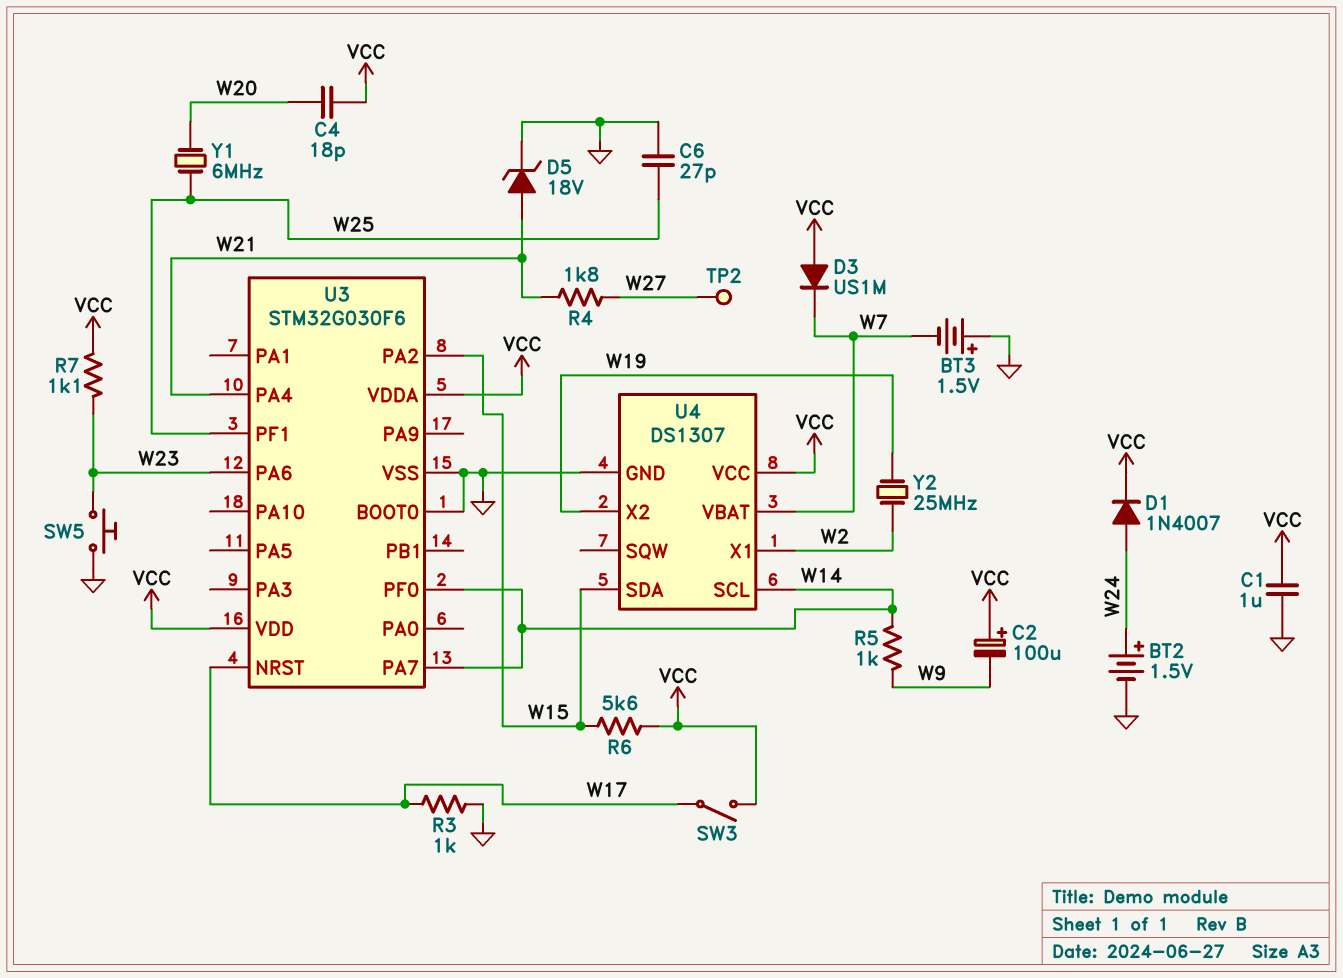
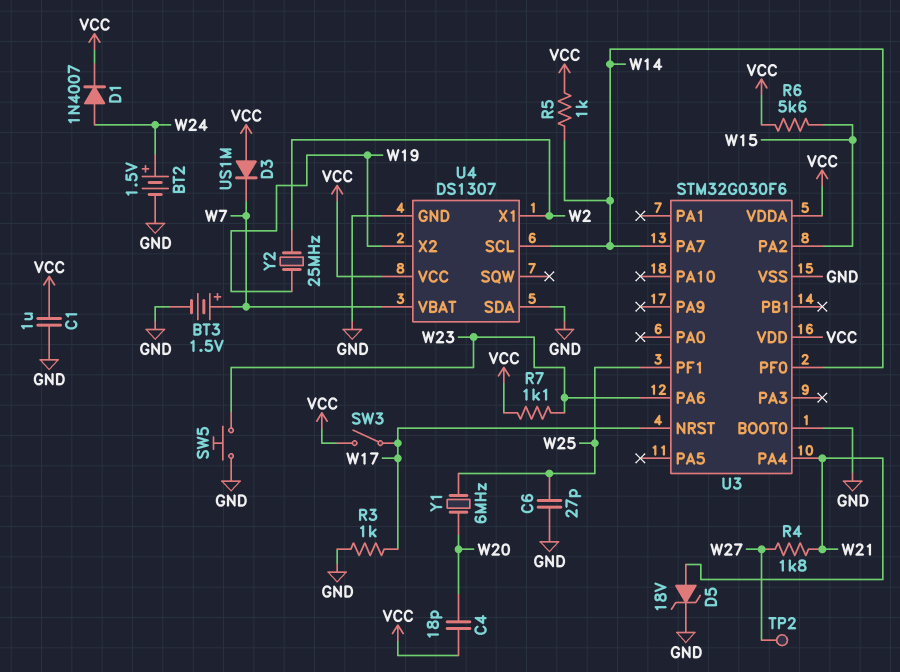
BT3: 1.5V (plus GND, minus W7) -> 1.5V (plus W7, minus GND)
C2: 100uF (plus VCC, minus W9) -> none
R5: 1k (W9, W14) -> 1k (VCC, W14)
U4 pin SDA: W15 -> GND

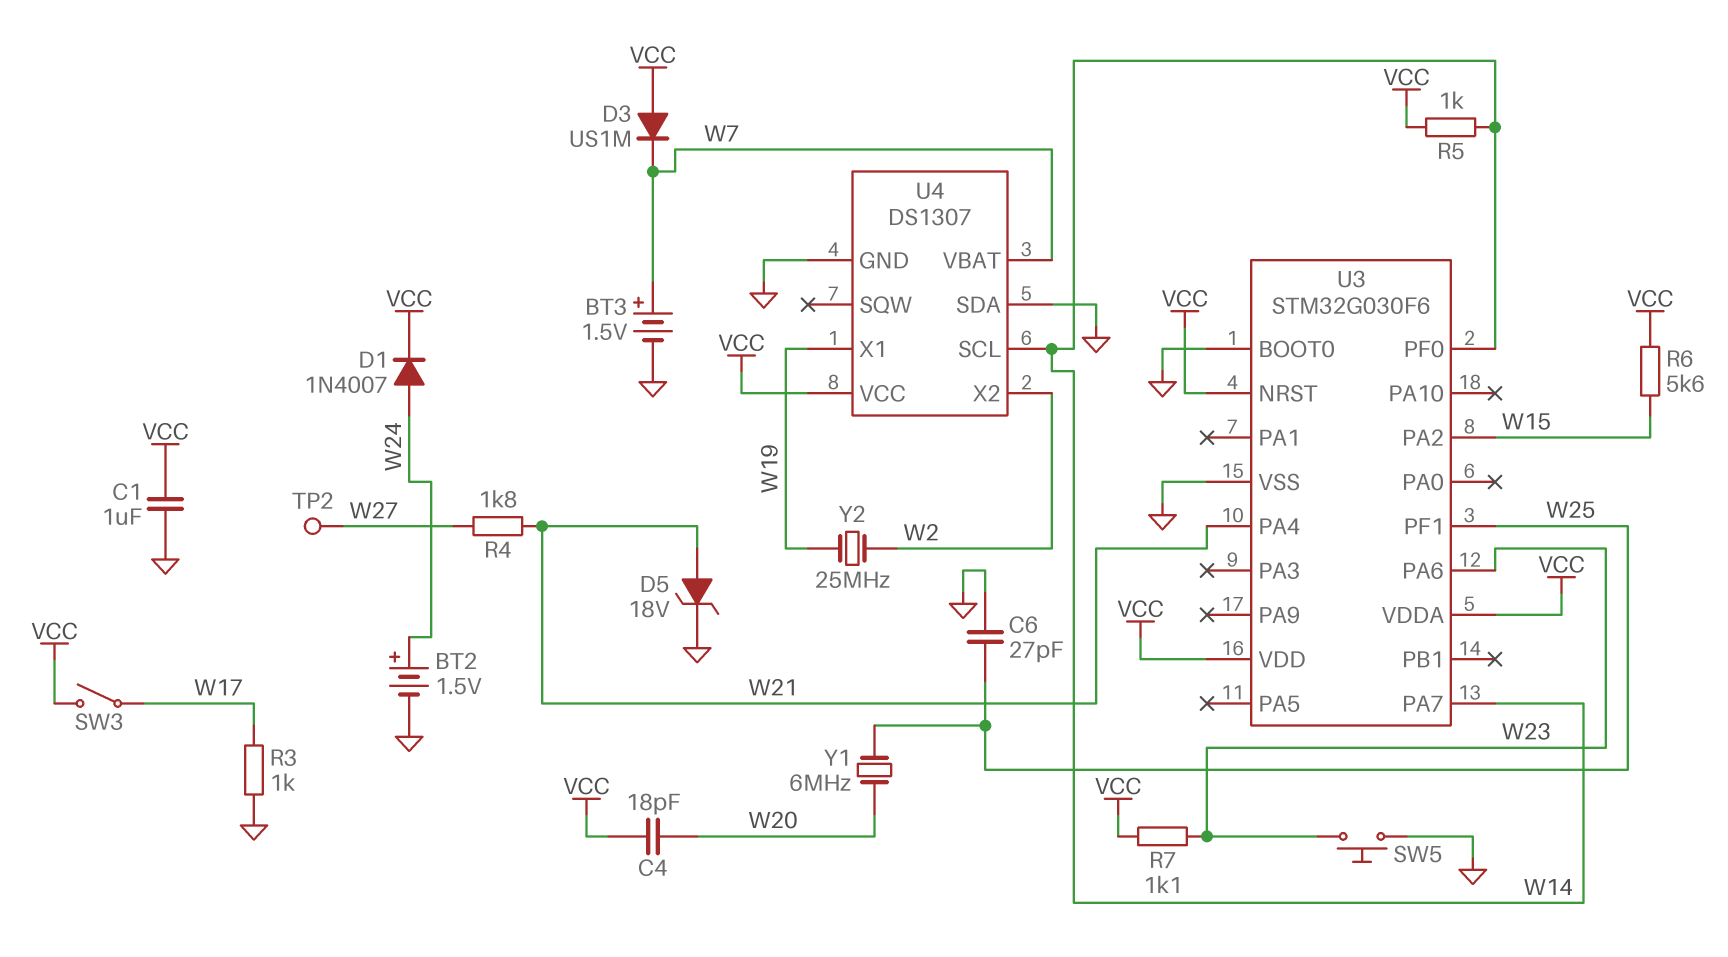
U3 pin NRST: W17 -> VCC
U4 pin X1: W2 -> W19
U4 pin X2: W19 -> W2

